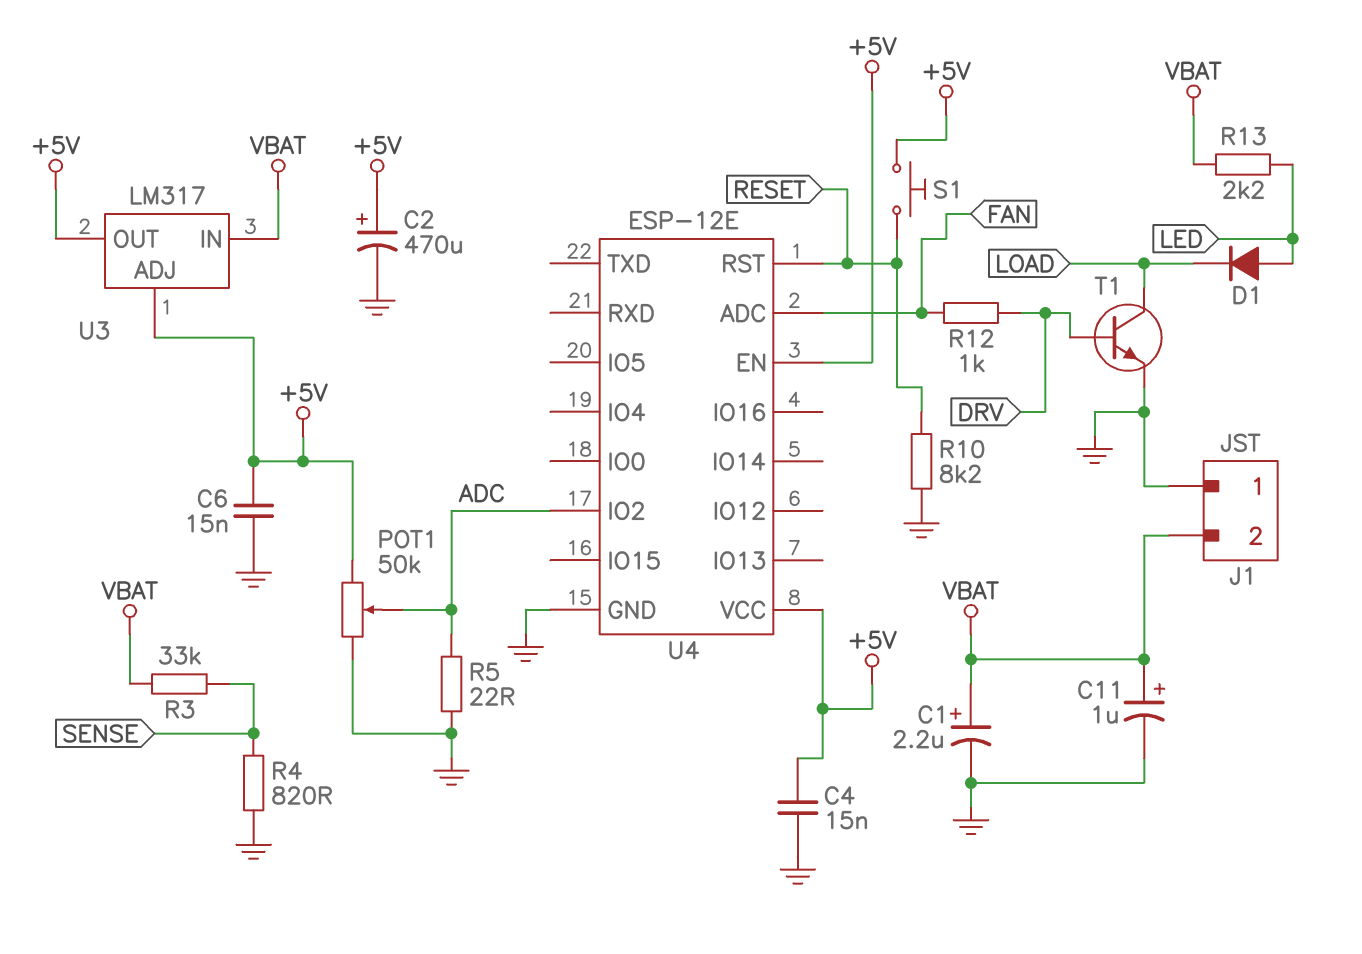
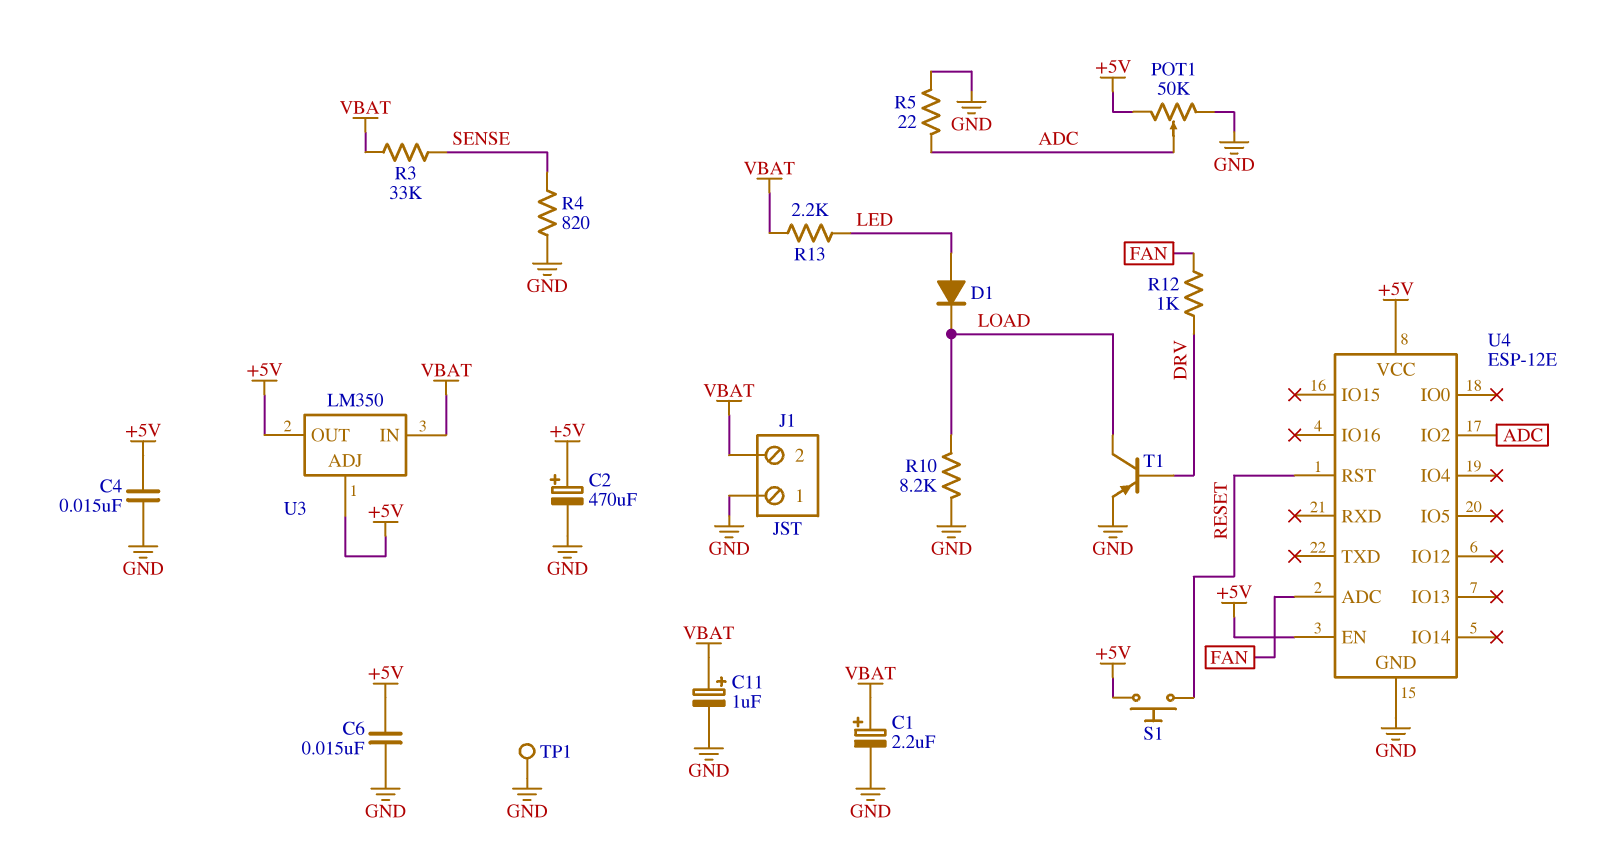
R10: 8.2k (GND, RESET) -> 8.2k (GND, LOAD)
T1: NPN (B DRV, C LOAD, E GND) -> PNP (B DRV, C LOAD, E GND)
TP1: none -> test point (GND)
U3: LM317 -> LM350

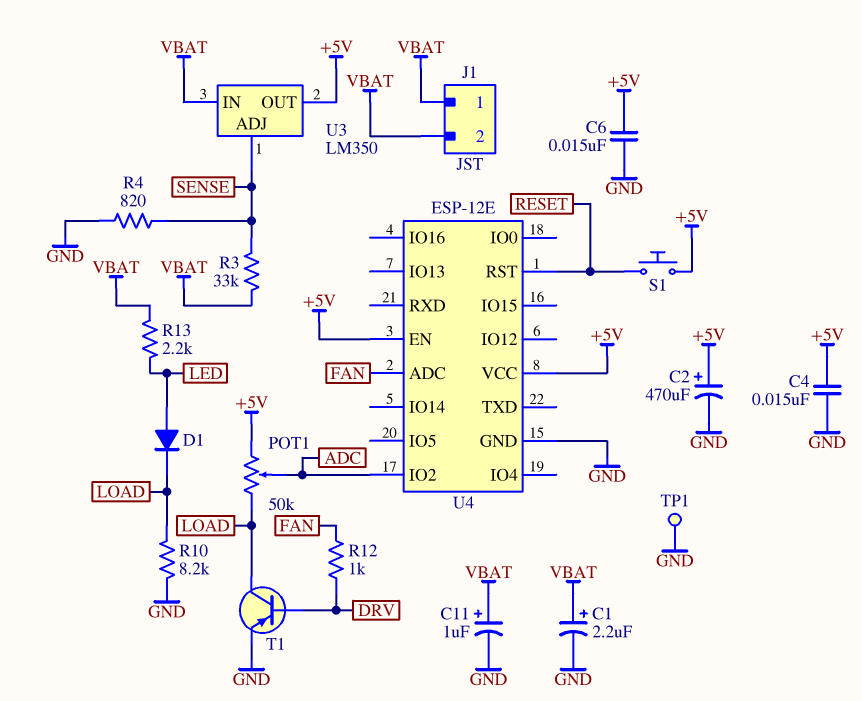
J1 pin 1: GND -> VBAT
POT1: 50k (+5V, GND, wiper ADC) -> 50k (+5V, LOAD, wiper ADC)
R5: 22 (ADC, GND) -> none
U3 pin ADJ: +5V -> SENSE

